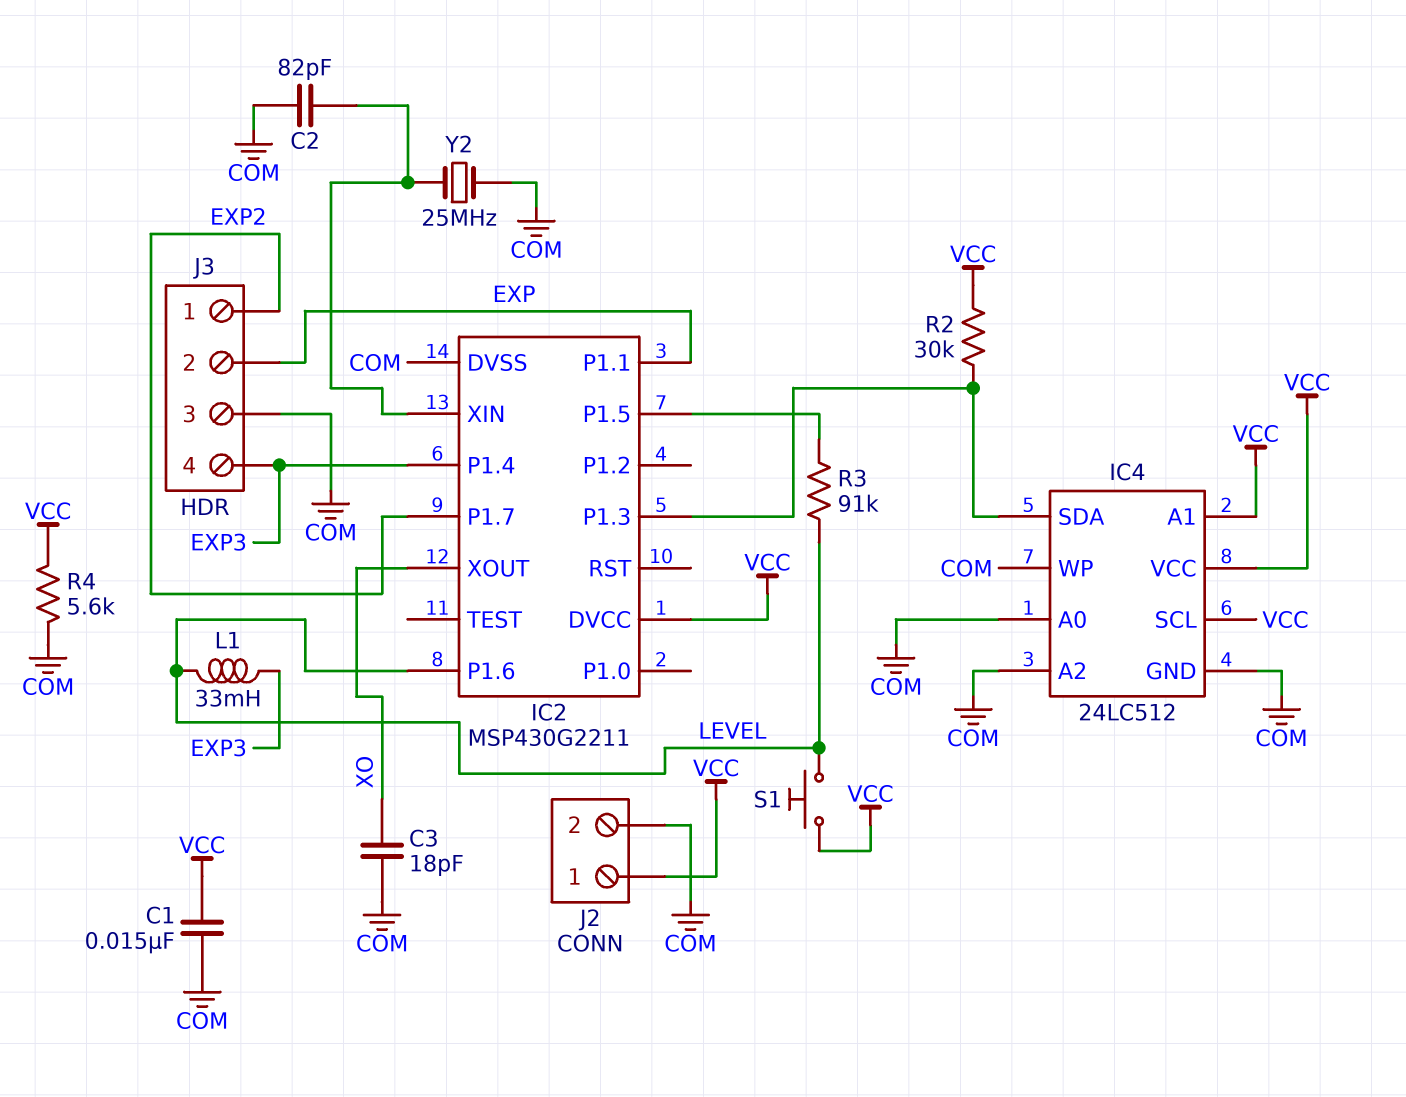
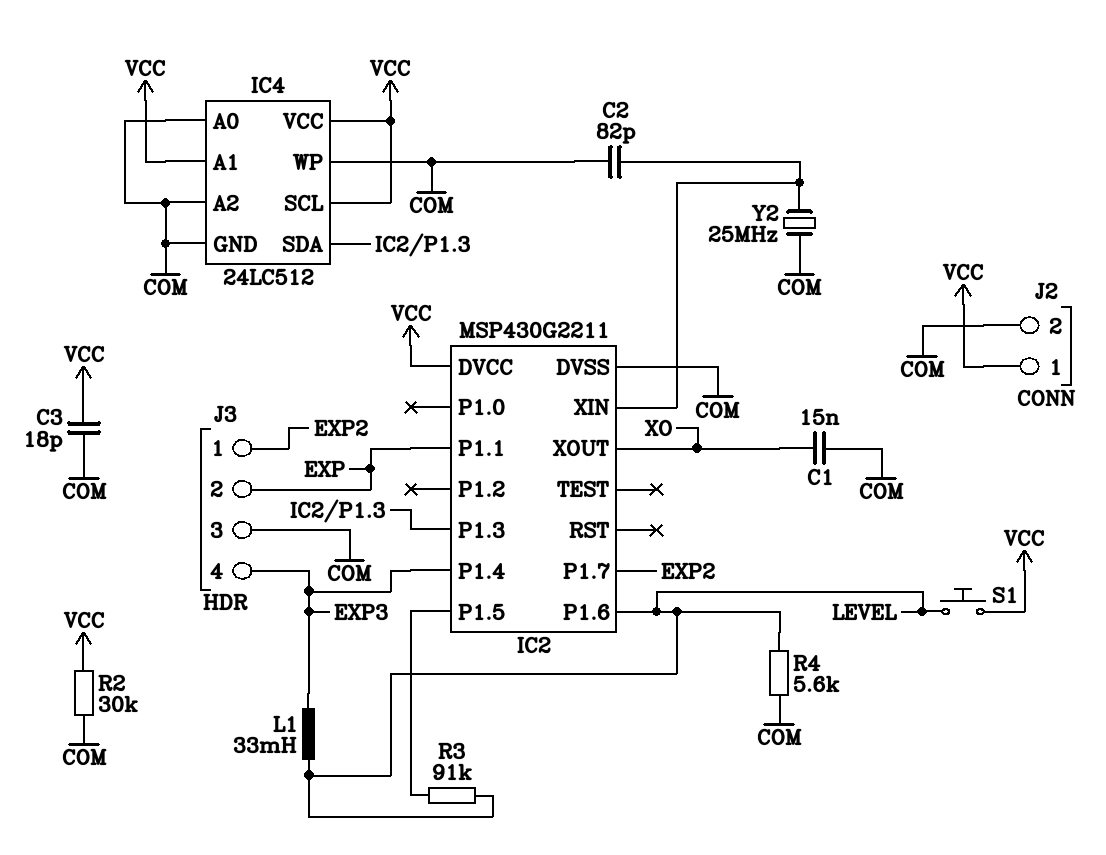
C1: 15nF (COM, VCC) -> 15nF (COM, XO)
C3: 18pF (COM, XO) -> 18pF (COM, VCC)
R2: 30k (IC2/P1.3, VCC) -> 30k (COM, VCC)
R4: 5.6k (COM, VCC) -> 5.6k (COM, LEVEL)

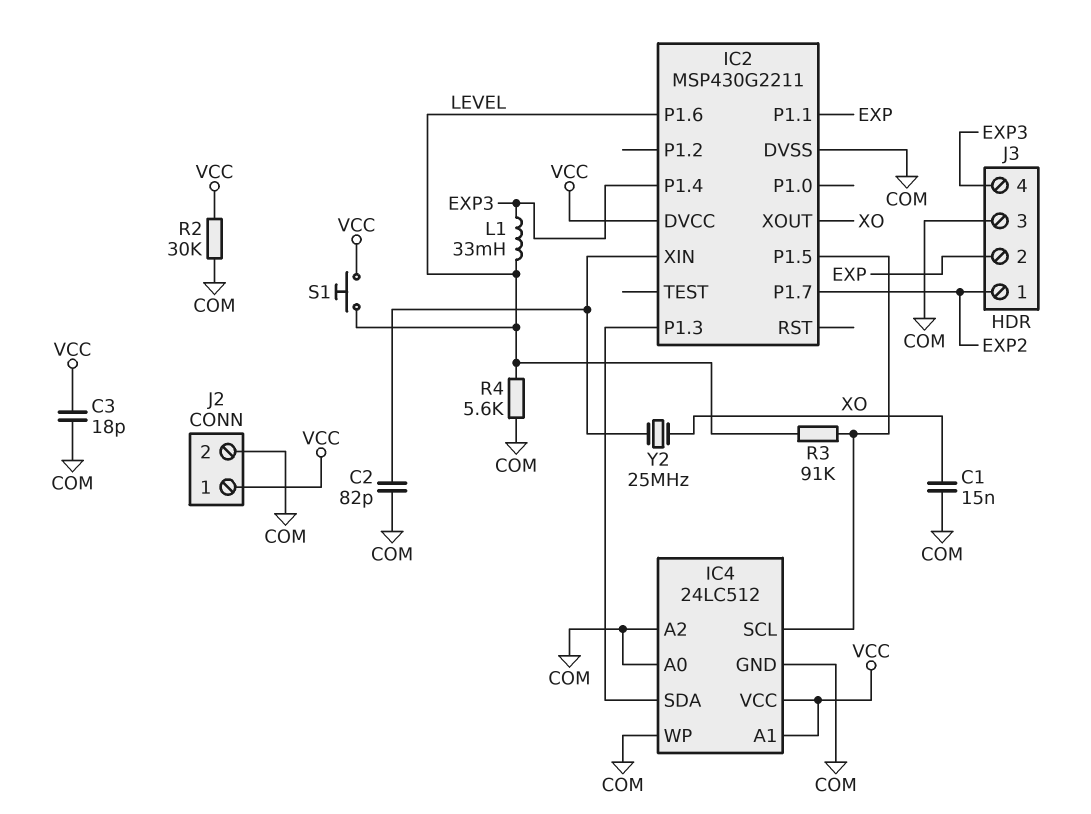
IC4 pin SCL: VCC -> IC2/P1.5
Y2: 25MHz (COM, IC2/XIN) -> 25MHz (IC2/XIN, XO)

